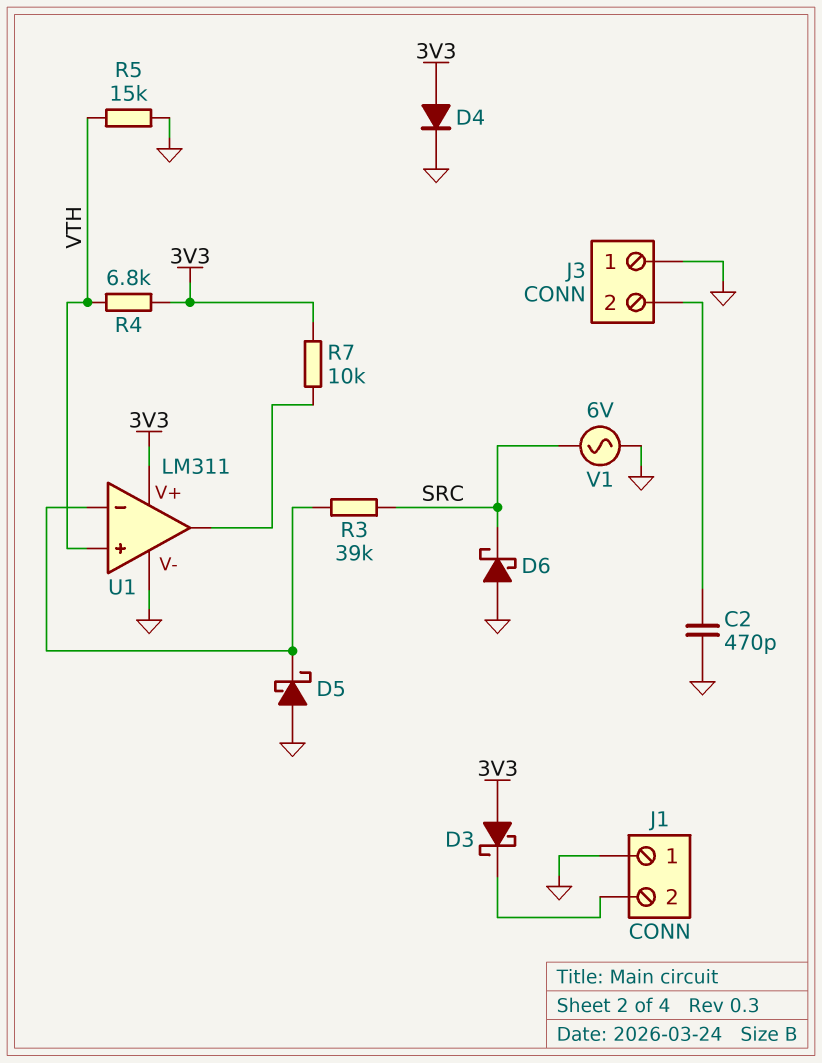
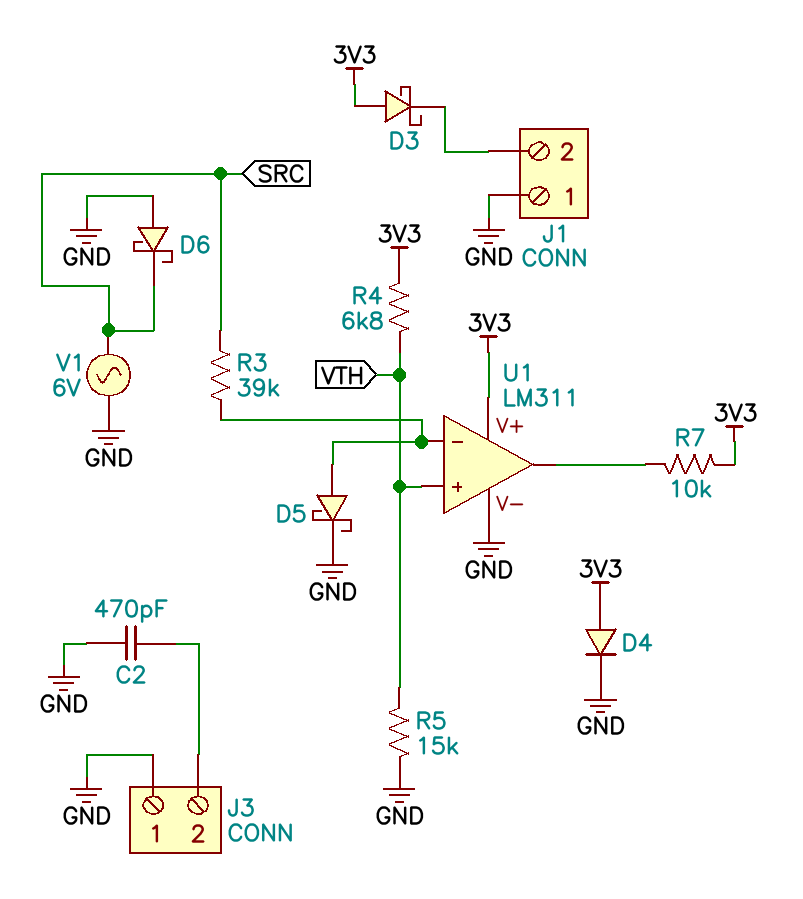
D5: schottky (A GND, K U1/in-) -> schottky (A U1/in-, K GND)

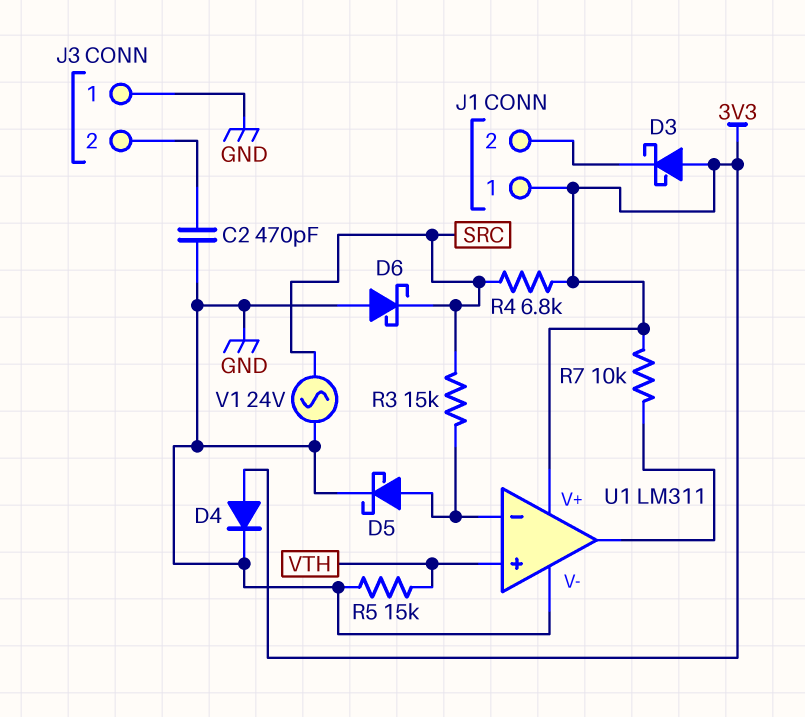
J1 pin 1: GND -> 3V3
R3: 39k (SRC, U1/in-) -> 15k (SRC, U1/in-)
R4: 6.8k (3V3, VTH) -> 6.8k (3V3, SRC)
V1: AC 6V (GND, SRC) -> AC 24V (GND, SRC)

